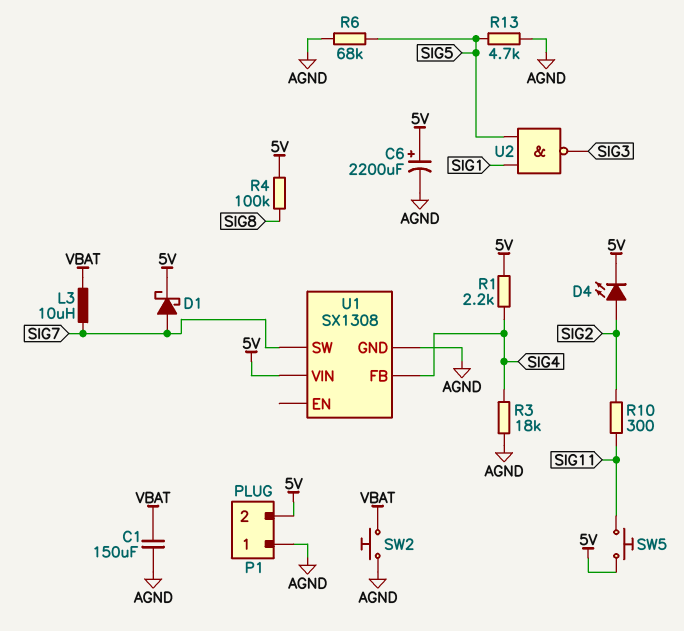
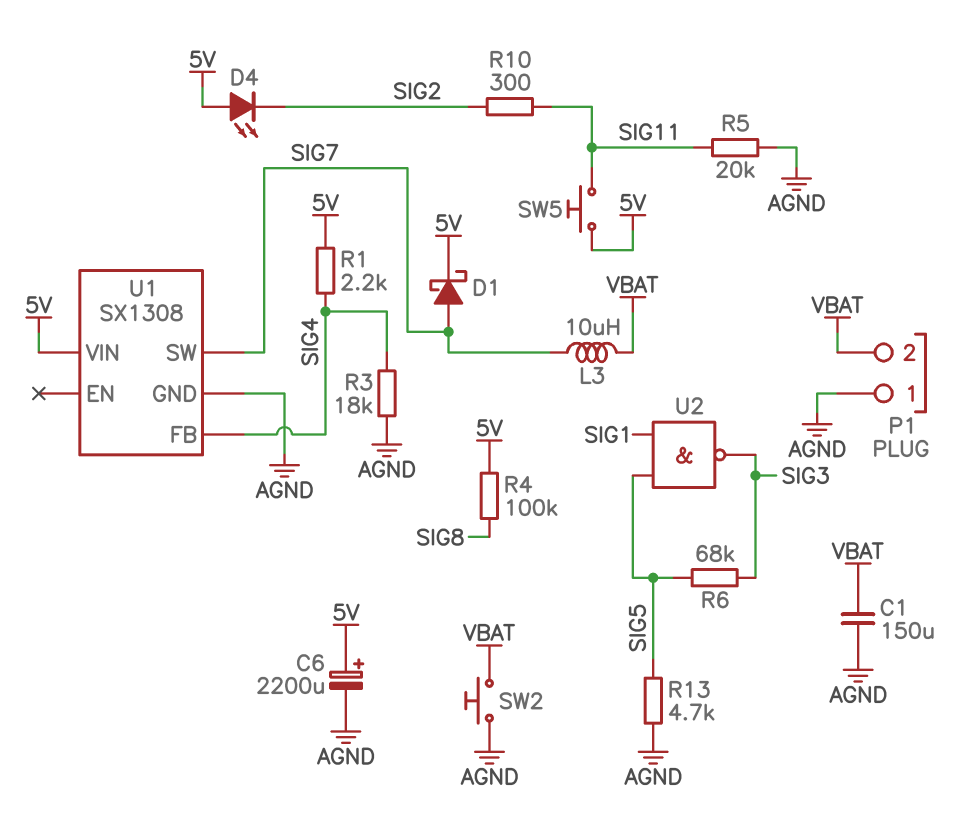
D4: LED (A SIG2, K 5V) -> LED (A 5V, K SIG2)
P1 pin 2: 5V -> VBAT
R5: none -> 20k (AGND, SIG11)
R6: 68k (AGND, SIG5) -> 68k (SIG3, SIG5)

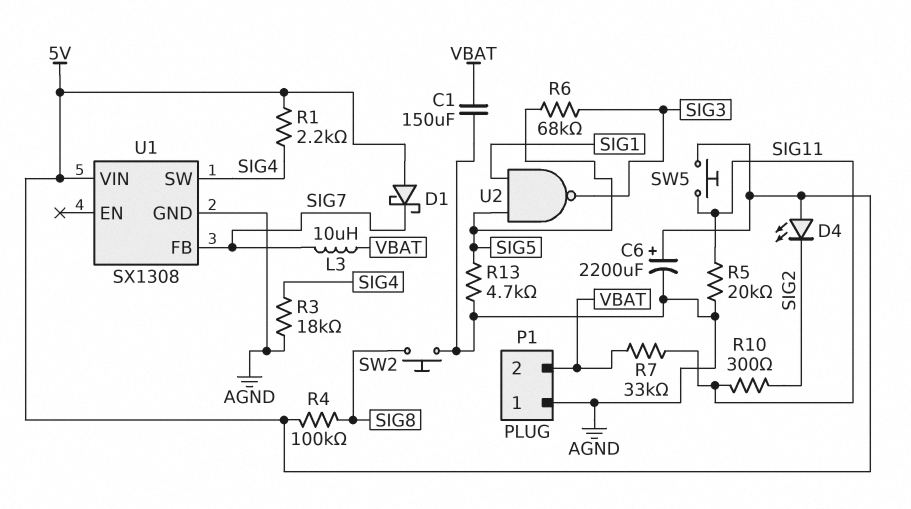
D1: schottky (A SIG7, K 5V) -> schottky (A 5V, K SIG7)
R7: none -> 33k (SIG11, VBAT)
SW2: button (AGND, VBAT) -> button (AGND, SIG8)
U1 pin FB: SIG4 -> SIG7
U1 pin SW: SIG7 -> SIG4

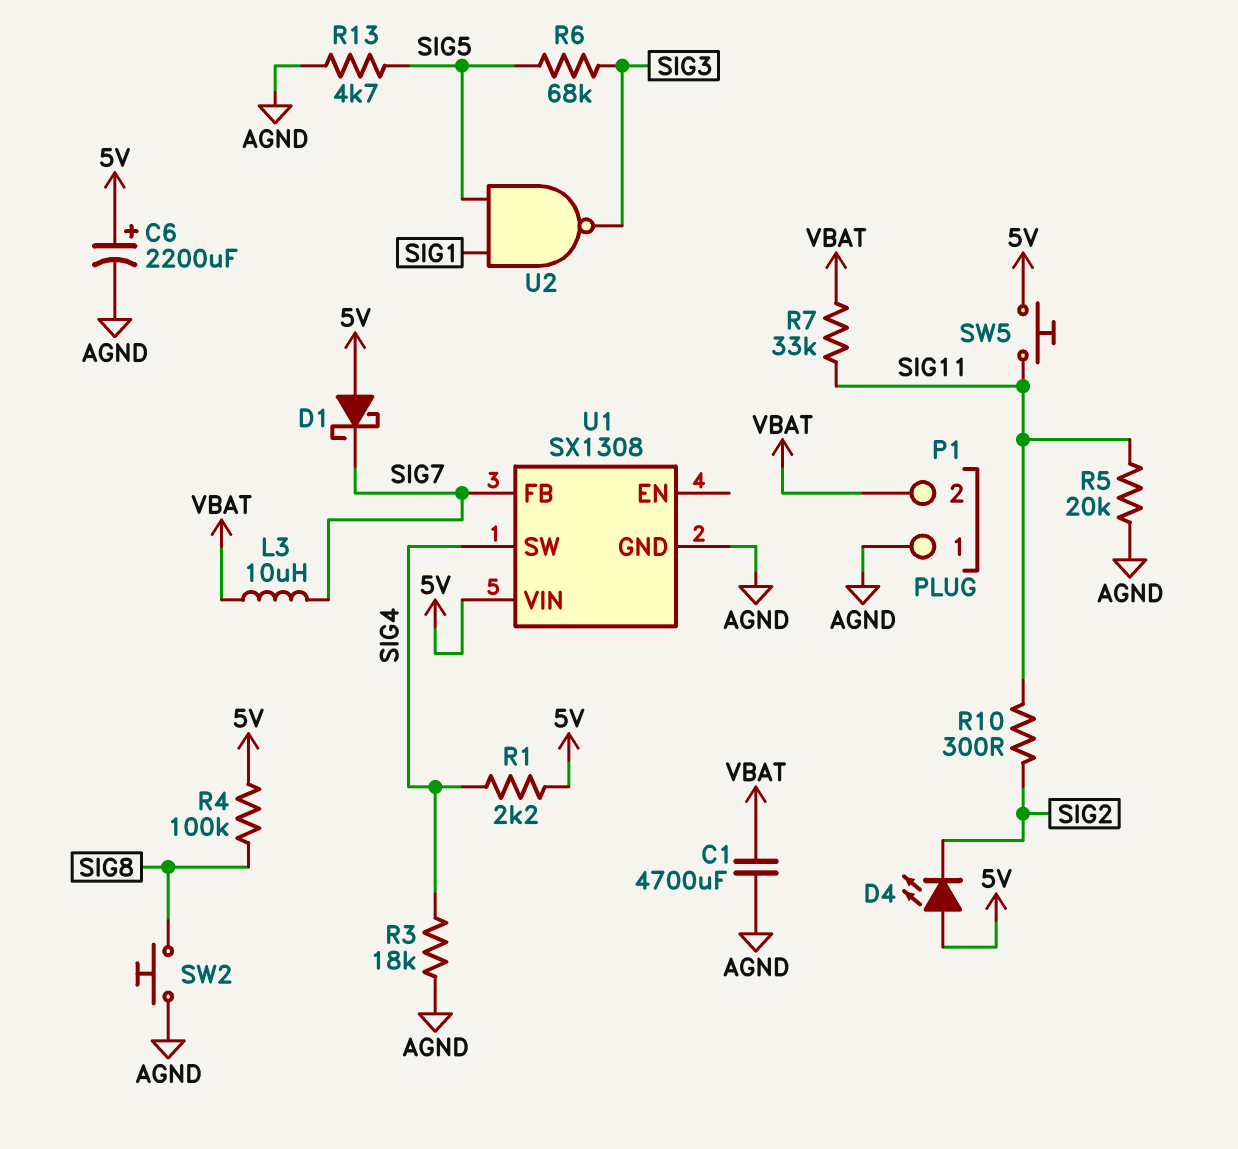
C1: 150uF (AGND, VBAT) -> 4700uF (AGND, VBAT)

